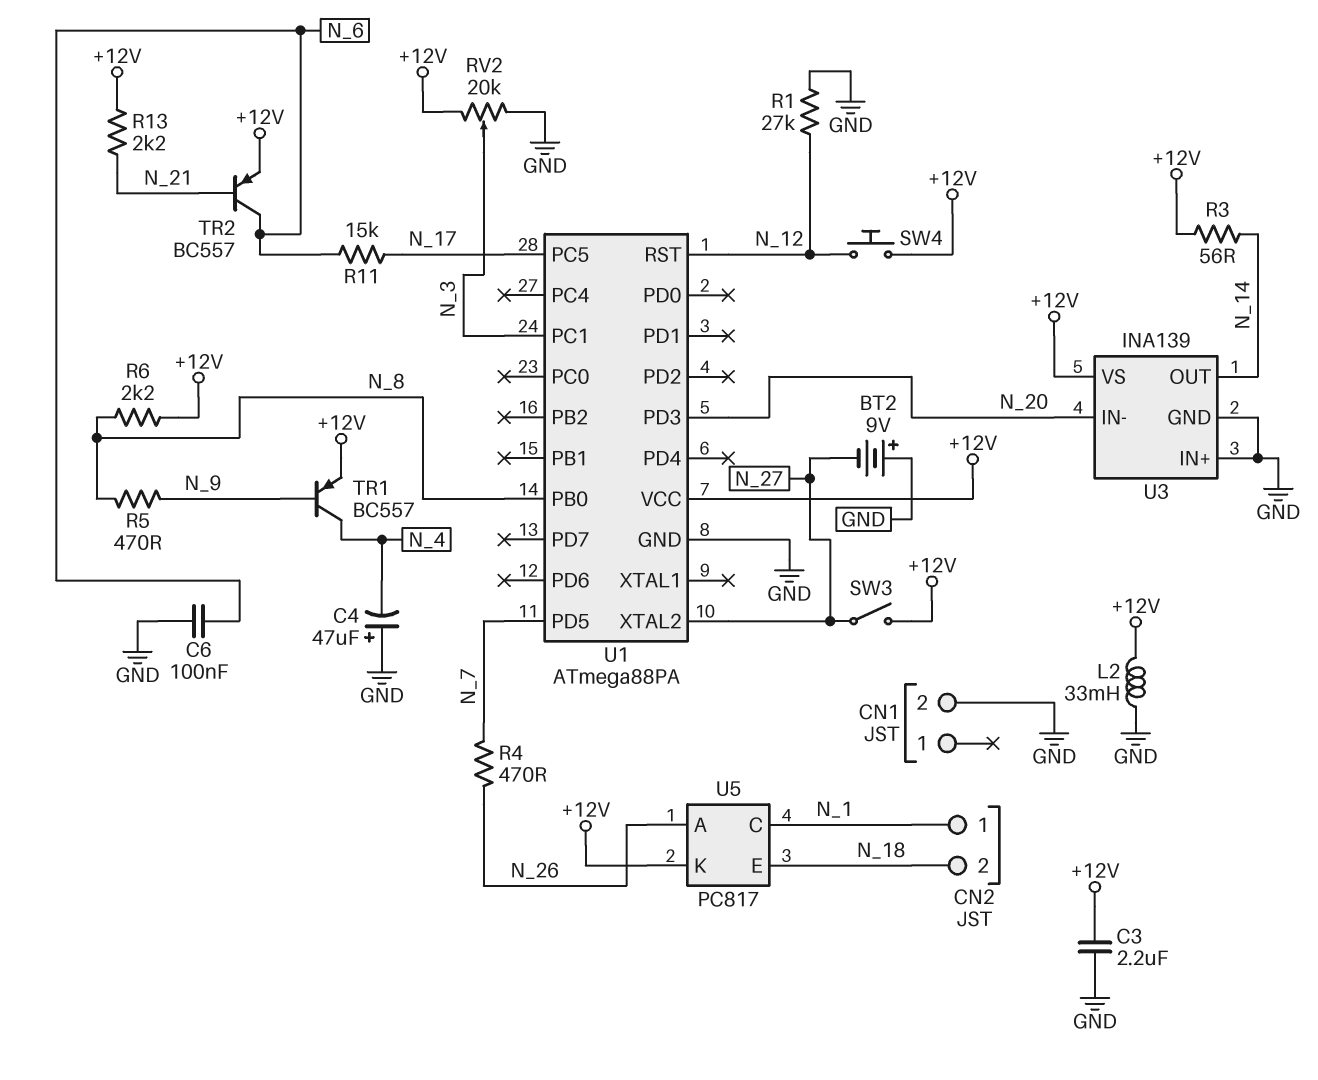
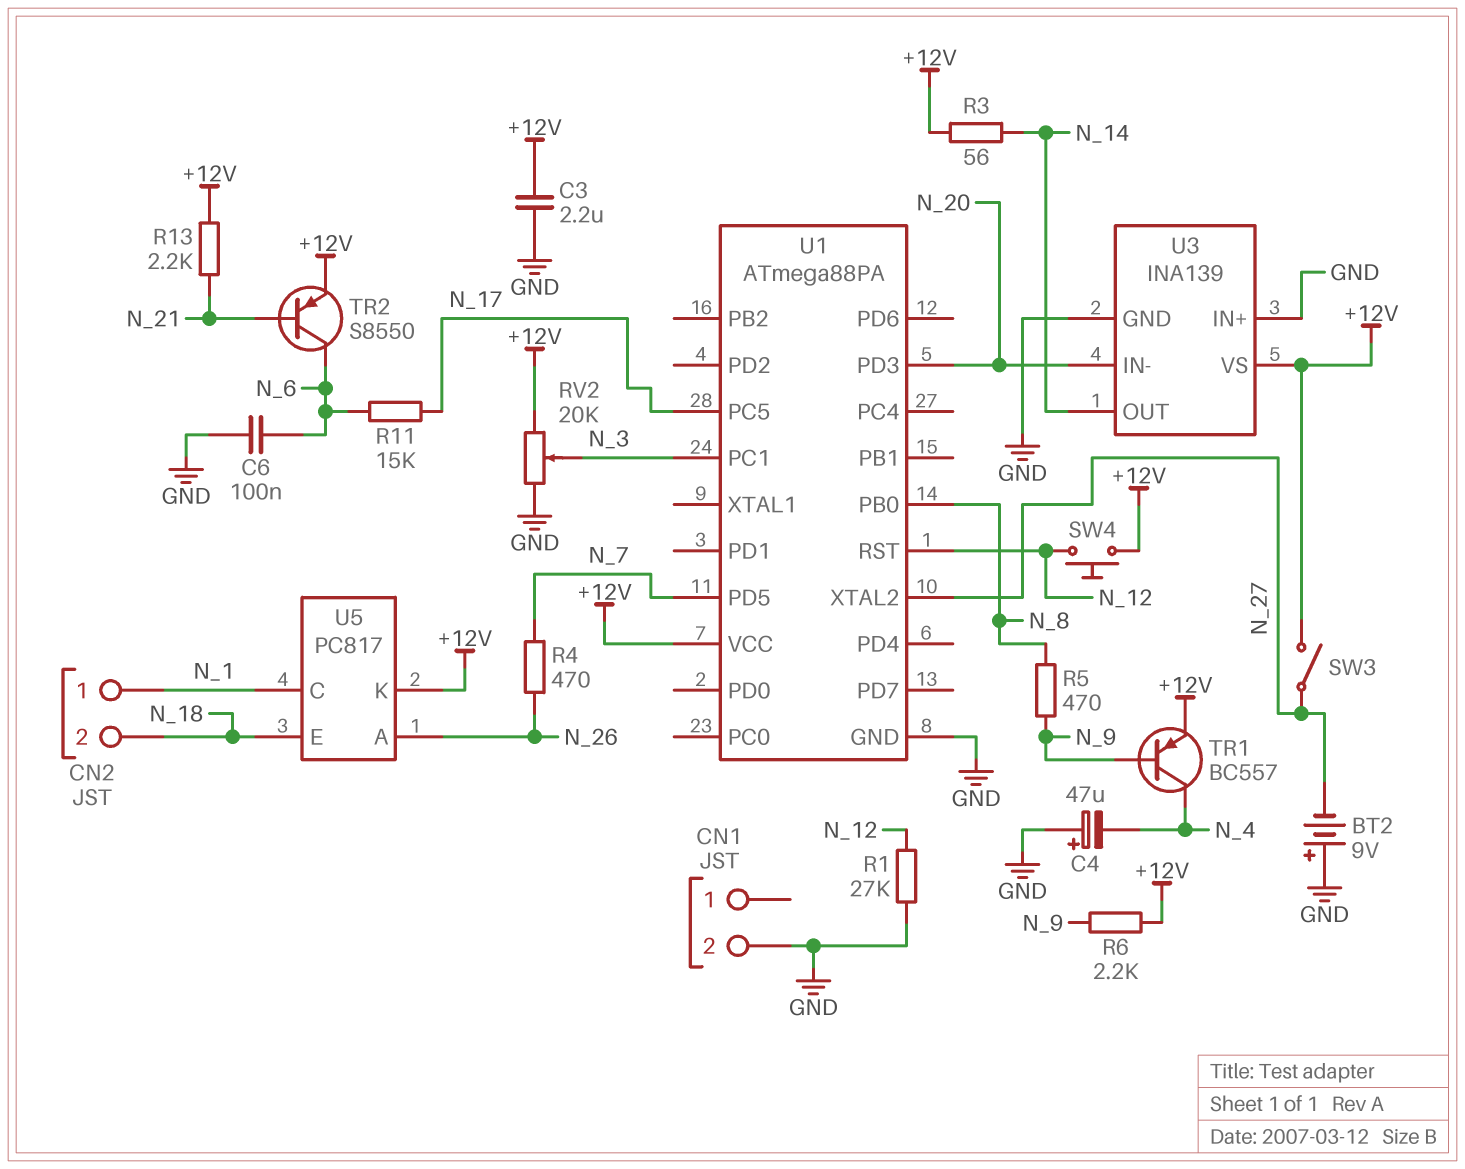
L2: 33mH (+12V, GND) -> none
R6: 2.2k (+12V, N_8) -> 2.2k (+12V, N_9)
TR2: PNP BC557 (B N_21, C N_6, E +12V) -> PNP S8550 (B N_21, C N_6, E +12V)

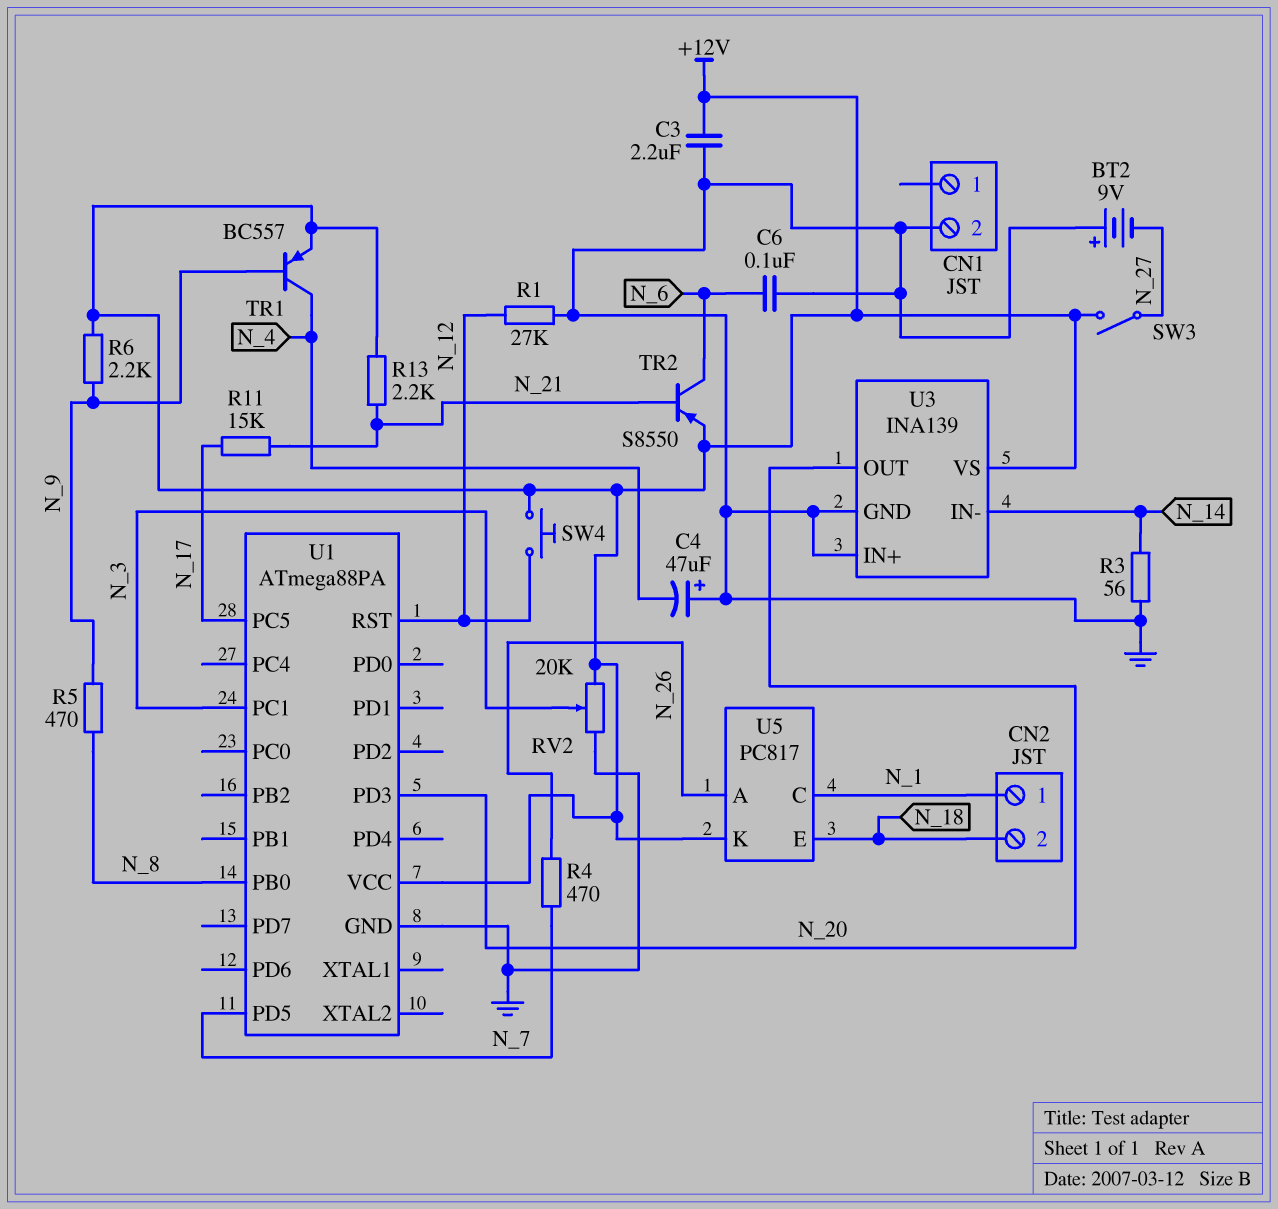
R3: 56 (+12V, N_14) -> 56 (GND, N_14)
R11: 15k (N_6, N_17) -> 15k (N_17, N_21)
U1 pin XTAL2: N_27 -> none
U3 pin IN-: N_20 -> N_14
U3 pin OUT: N_14 -> N_20

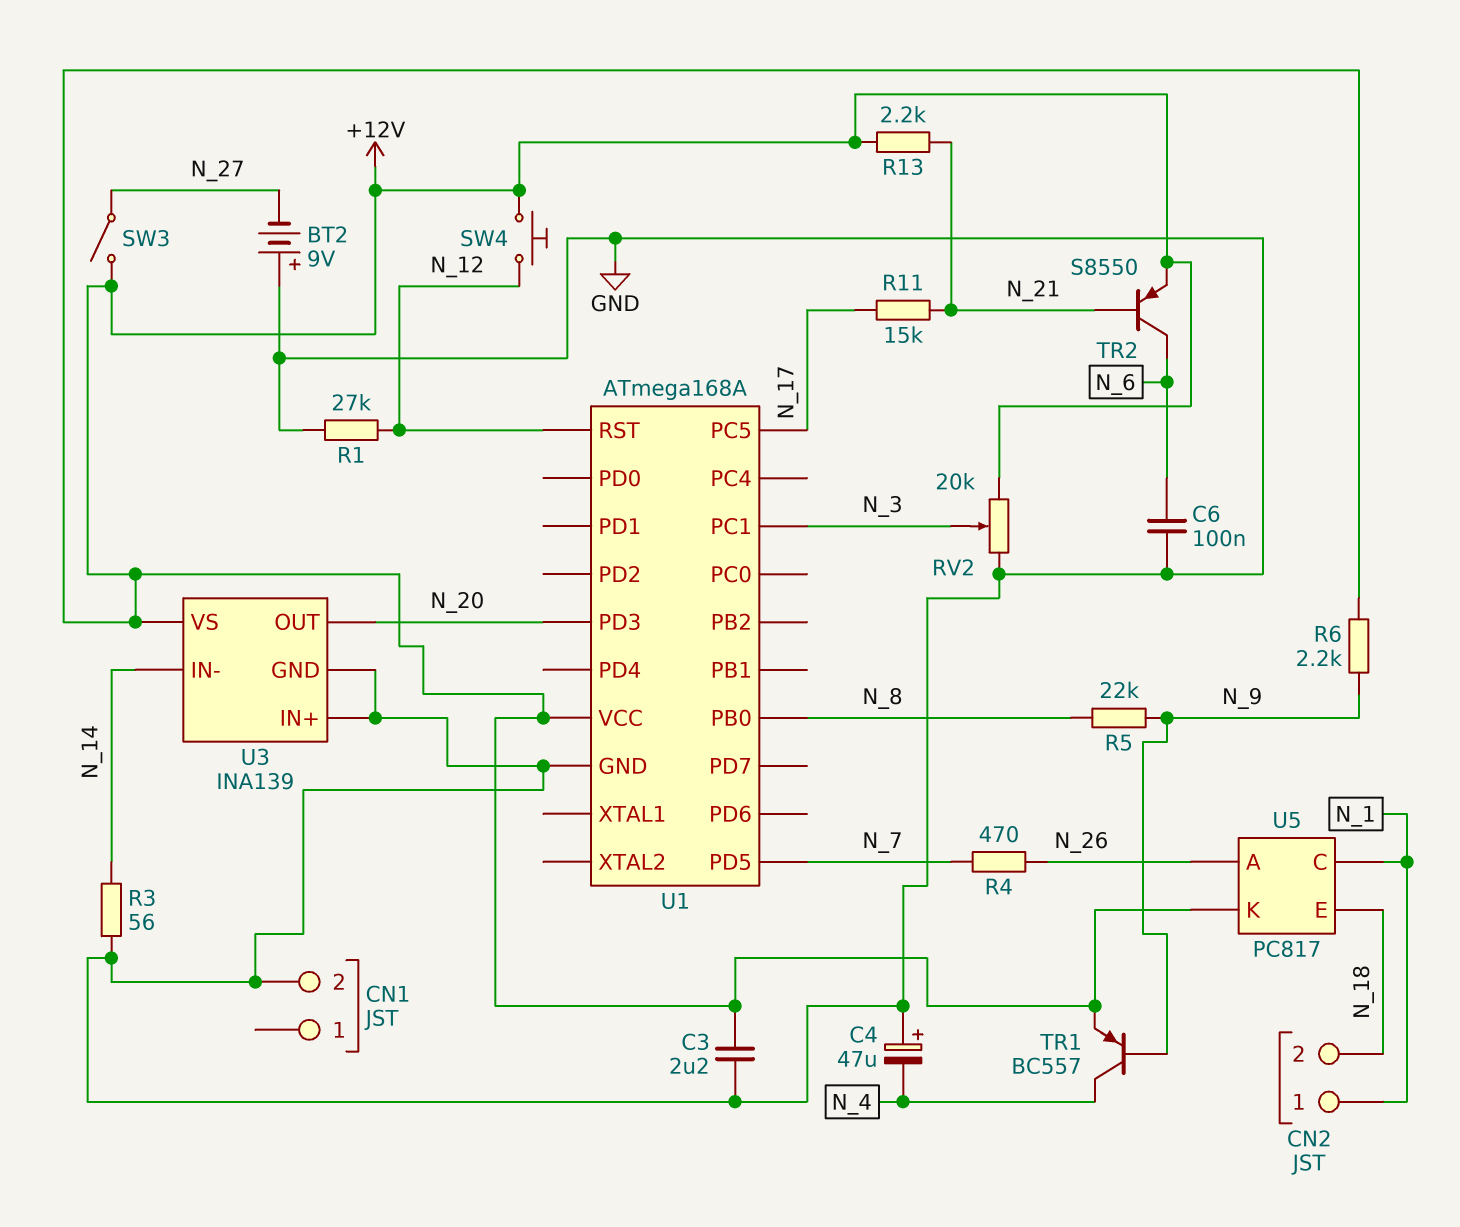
R5: 470 (N_8, N_9) -> 22k (N_8, N_9)
U1: ATmega88PA -> ATmega168A

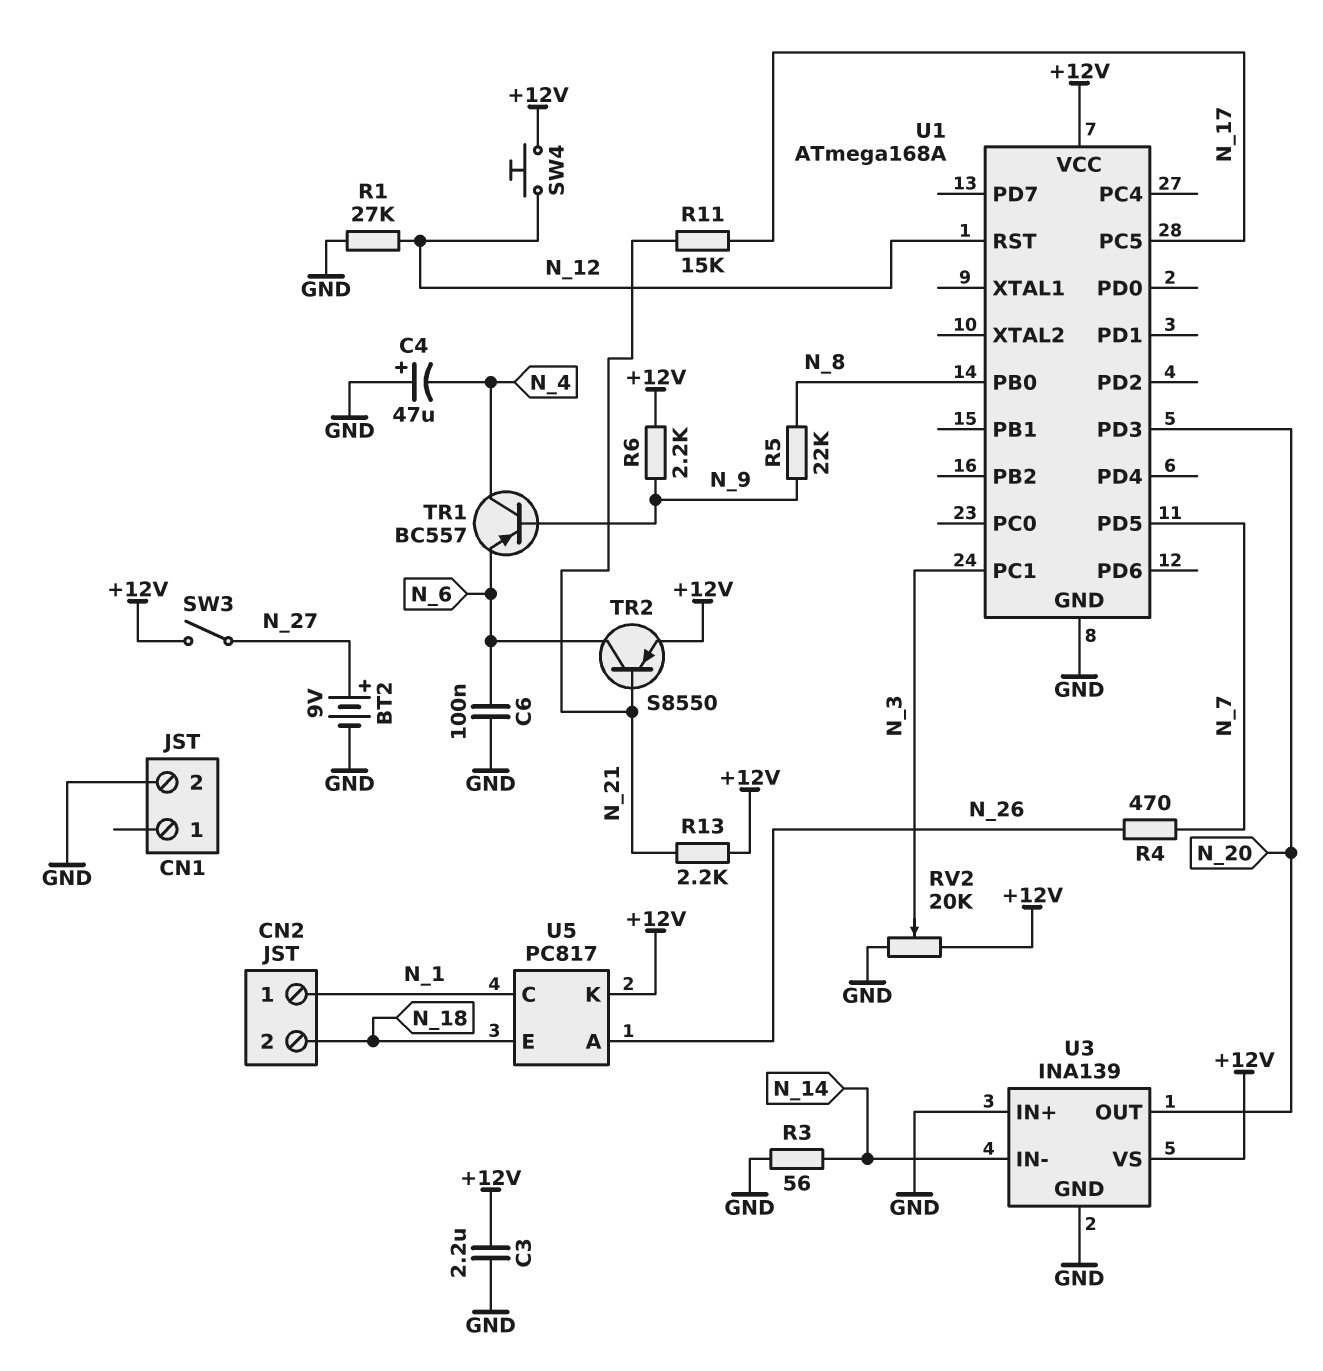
BT2: 9V (plus GND, minus N_27) -> 9V (plus N_27, minus GND)
TR1: PNP BC557 (B N_9, C N_4, E +12V) -> PNP BC557 (B N_9, C N_4, E N_6)

